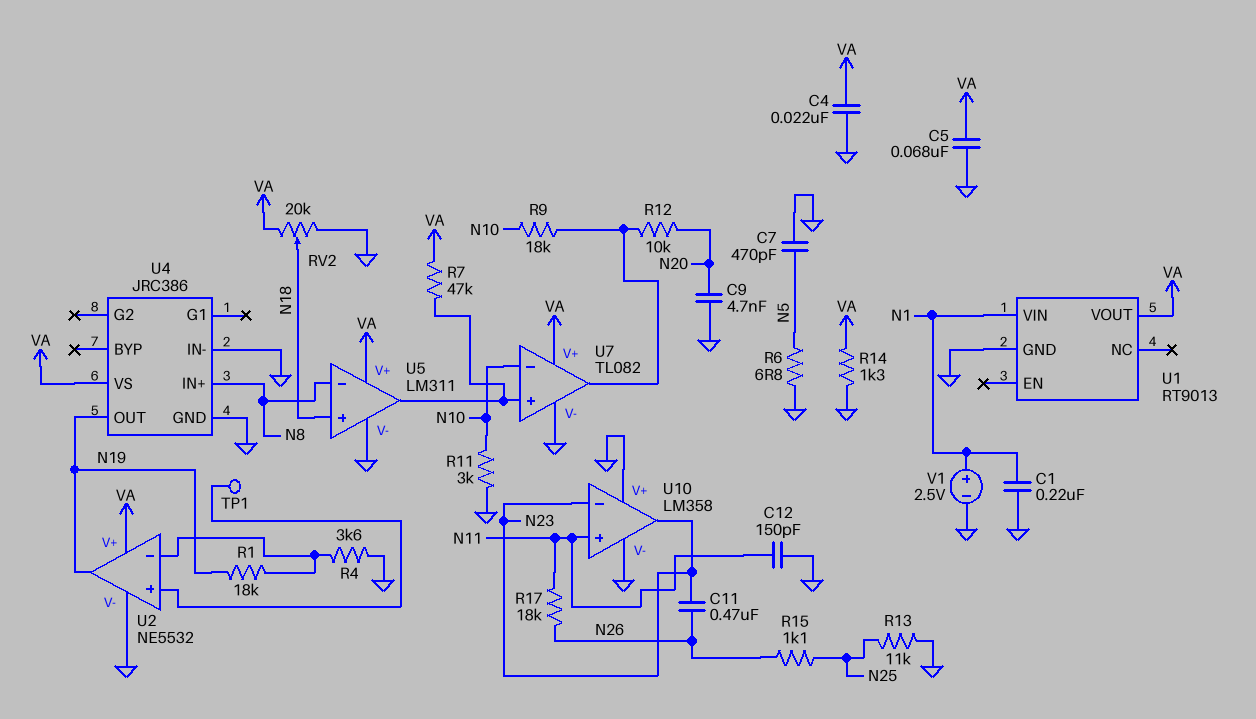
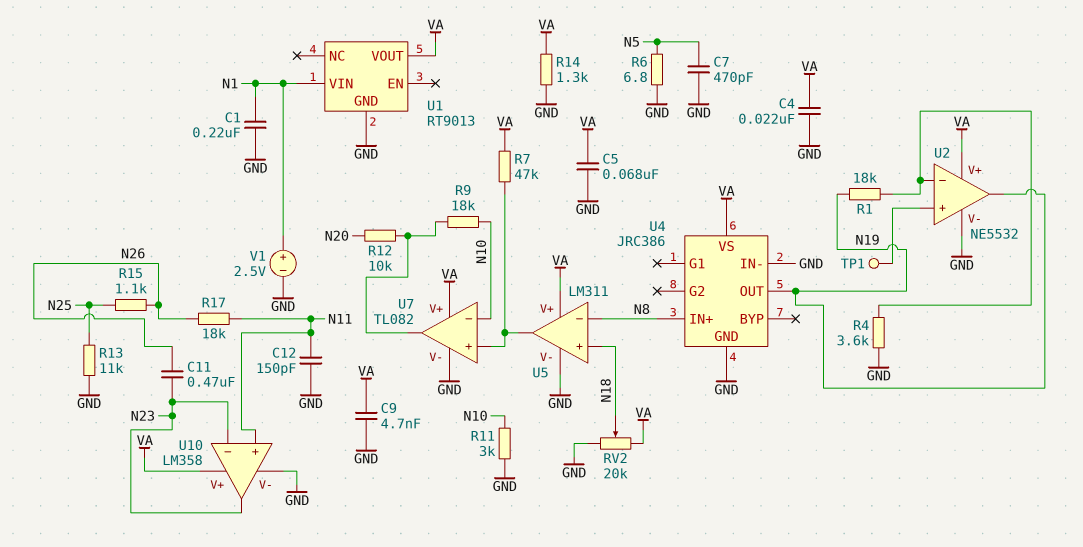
C9: 4.7nF (GND, N20) -> 4.7nF (GND, VA)
U10 pin V+: GND -> VA

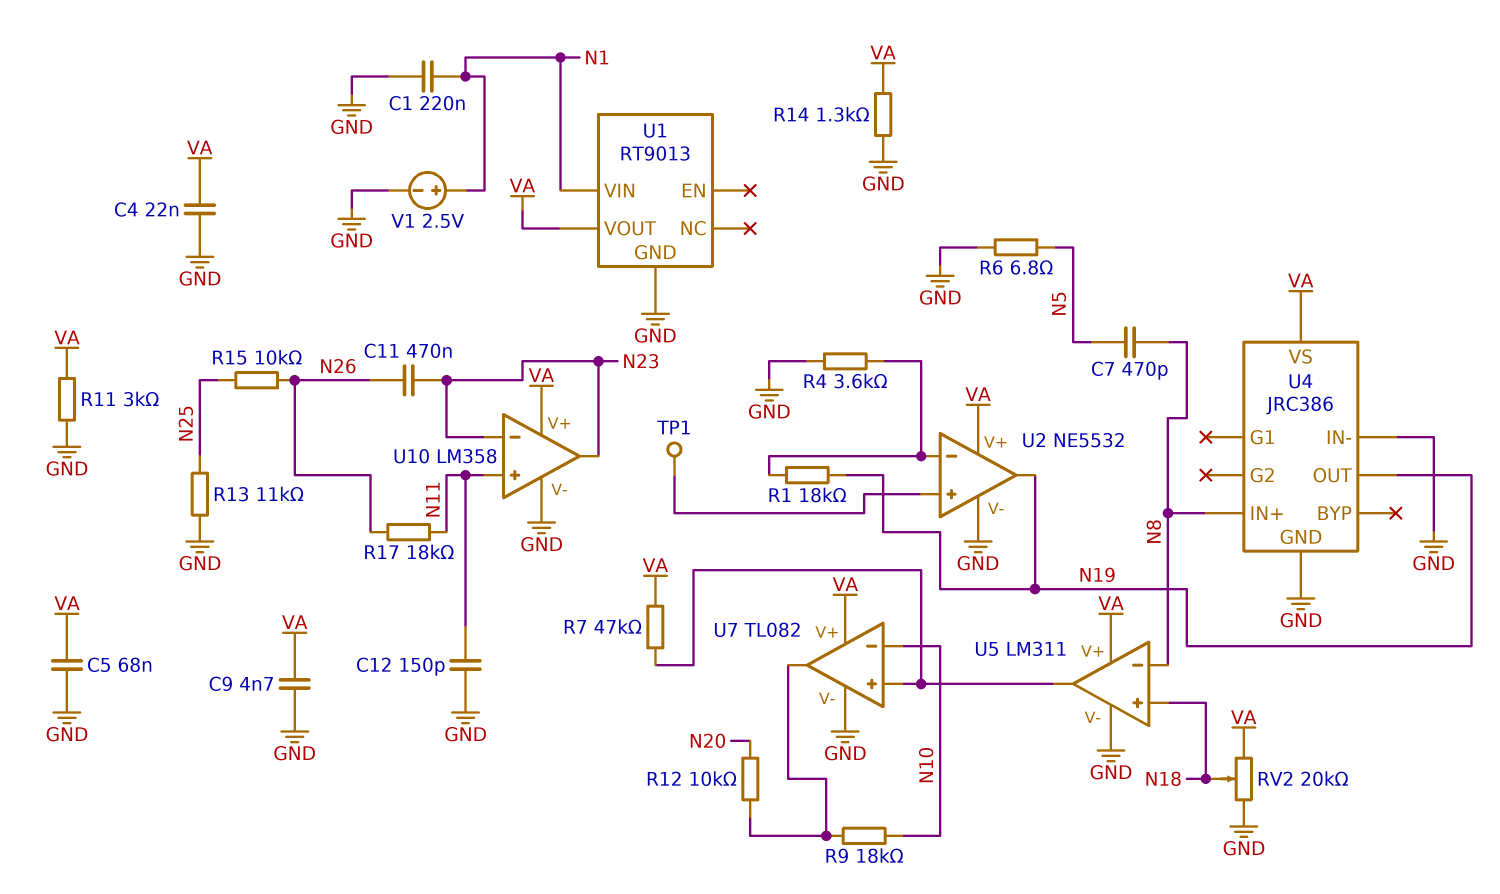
C7: 470pF (GND, N5) -> 470pF (N5, N8)
R11: 3k (GND, N10) -> 3k (GND, VA)
R15: 1.1k (N25, N26) -> 10k (N25, N26)

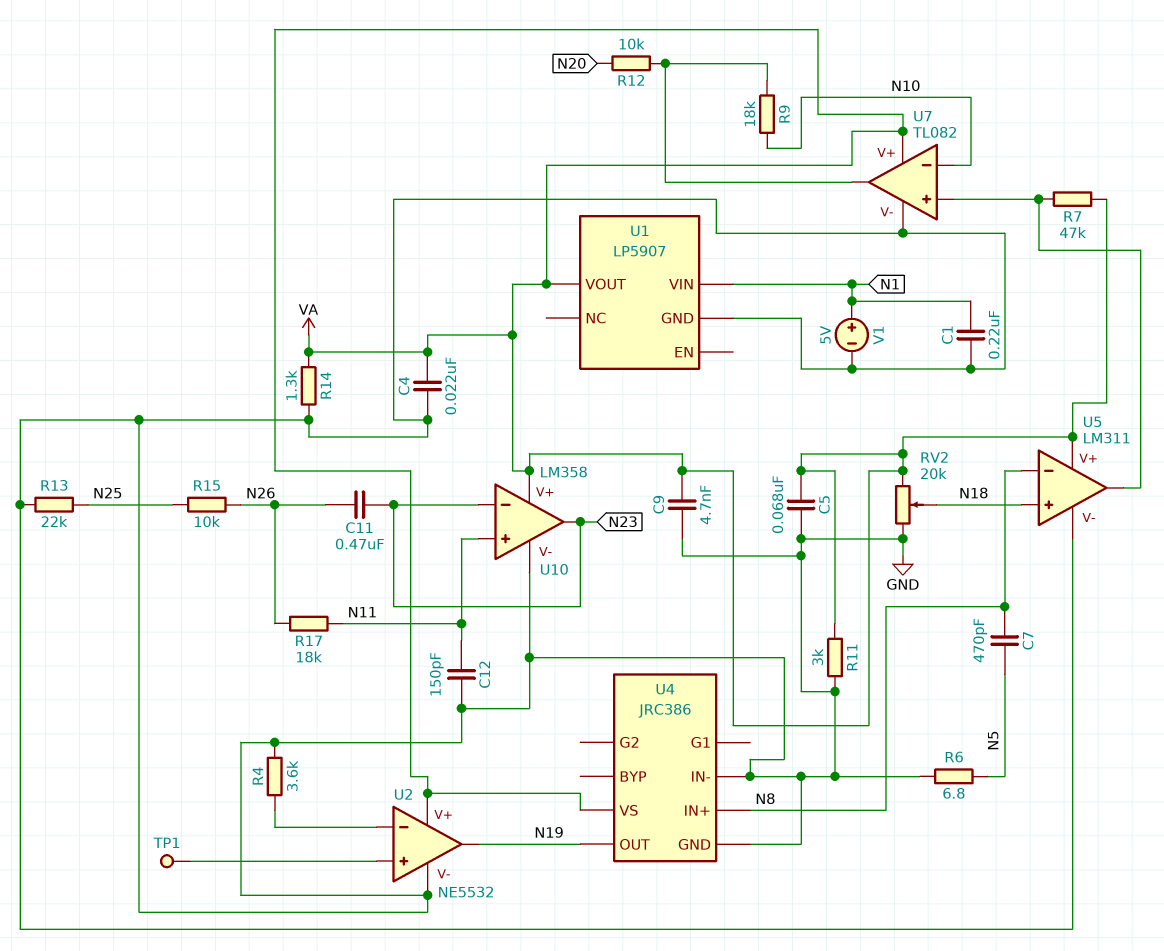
R1: 18k (N19, U2/in-) -> none
R13: 11k (GND, N25) -> 22k (GND, N25)
U1: RT9013 -> LP5907
V1: 2.5V (plus N1, minus GND) -> 5V (plus N1, minus GND)

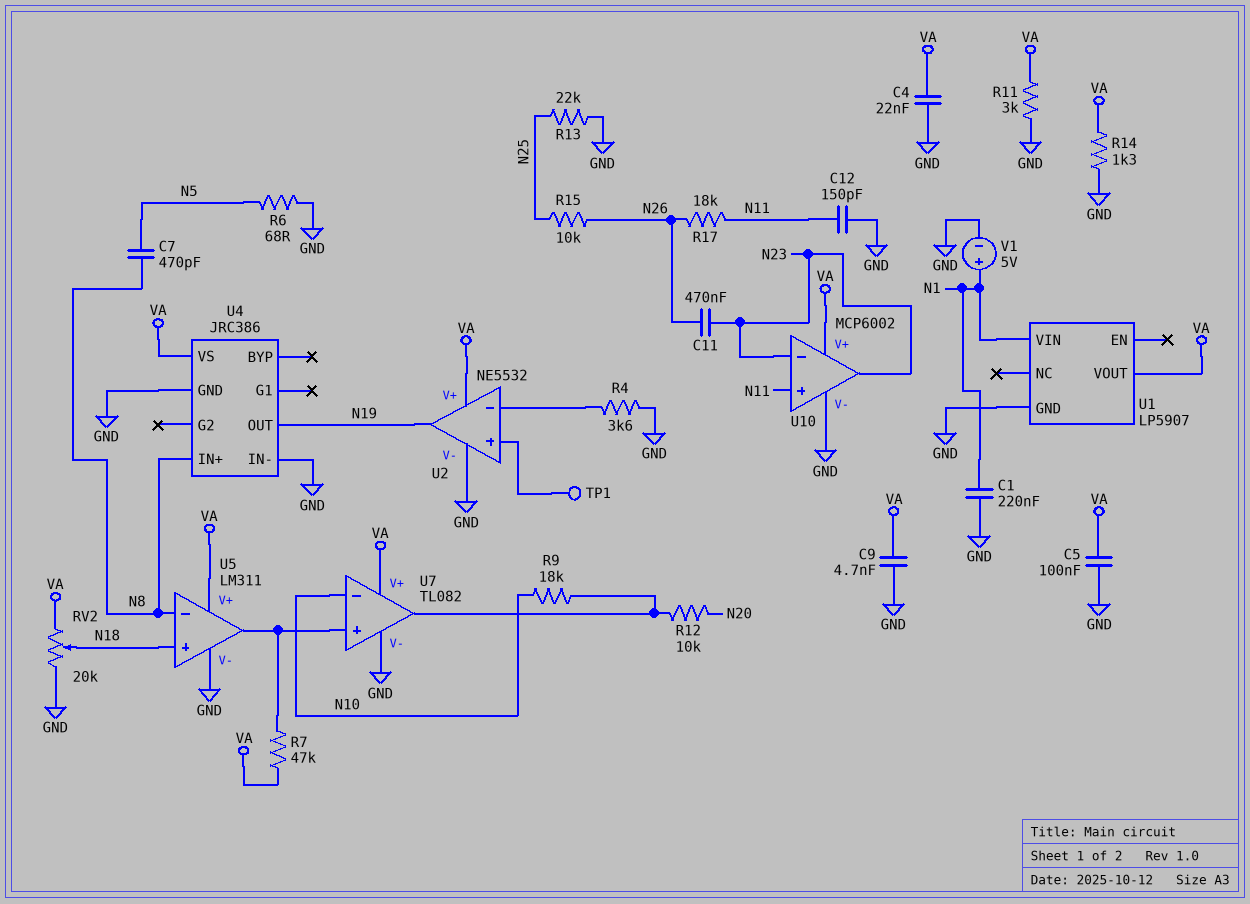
C5: 68nF (GND, VA) -> 100nF (GND, VA)
R6: 6.8 (GND, N5) -> 68 (GND, N5)
U10: LM358 -> MCP6002

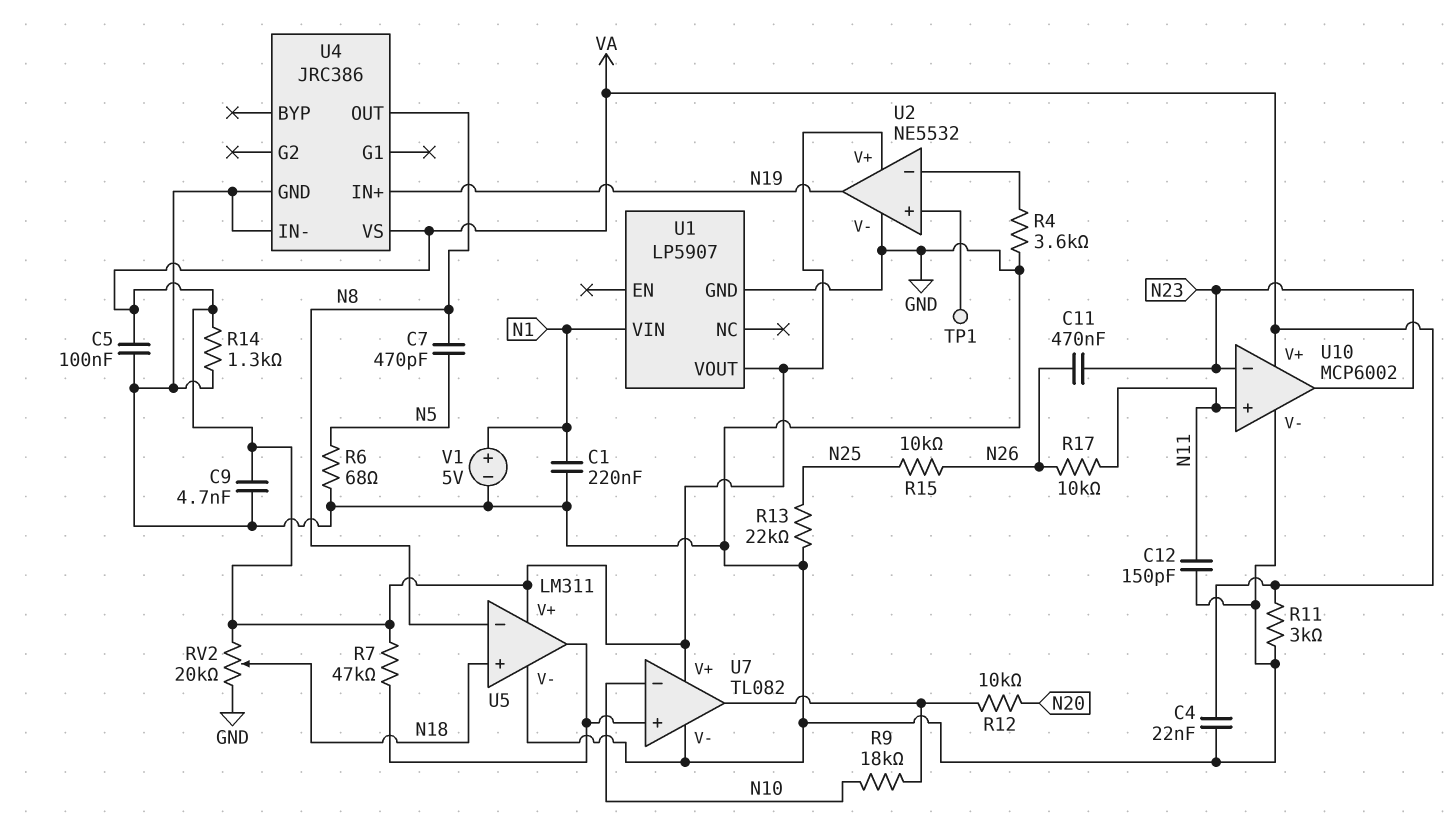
R17: 18k (N11, N26) -> 10k (N11, N26)
U4 pin IN+: N8 -> N19
U4 pin OUT: N19 -> N8

